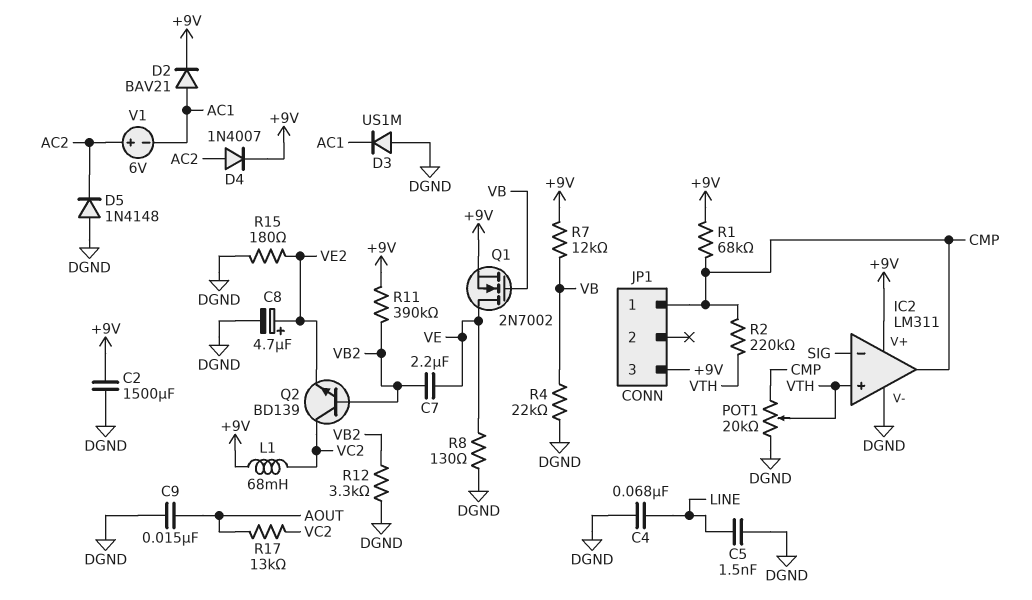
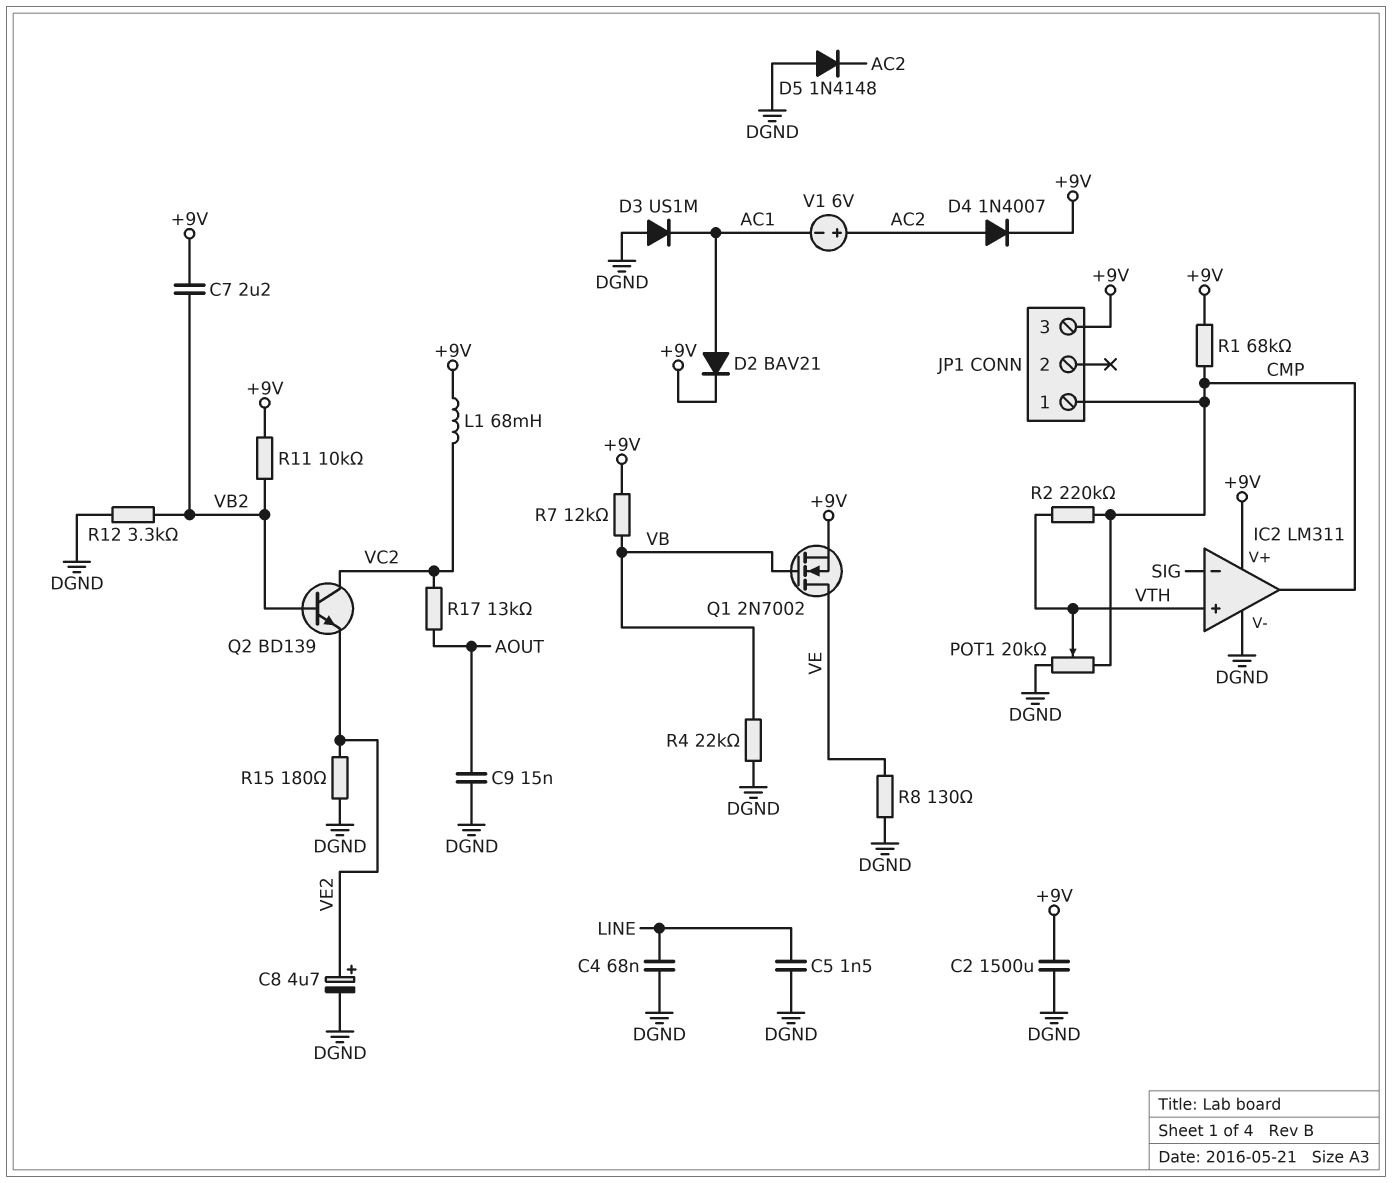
C7: 2.2uF (VB2, VE) -> 2.2uF (+9V, VB2)
R11: 390k (+9V, VB2) -> 10k (+9V, VB2)

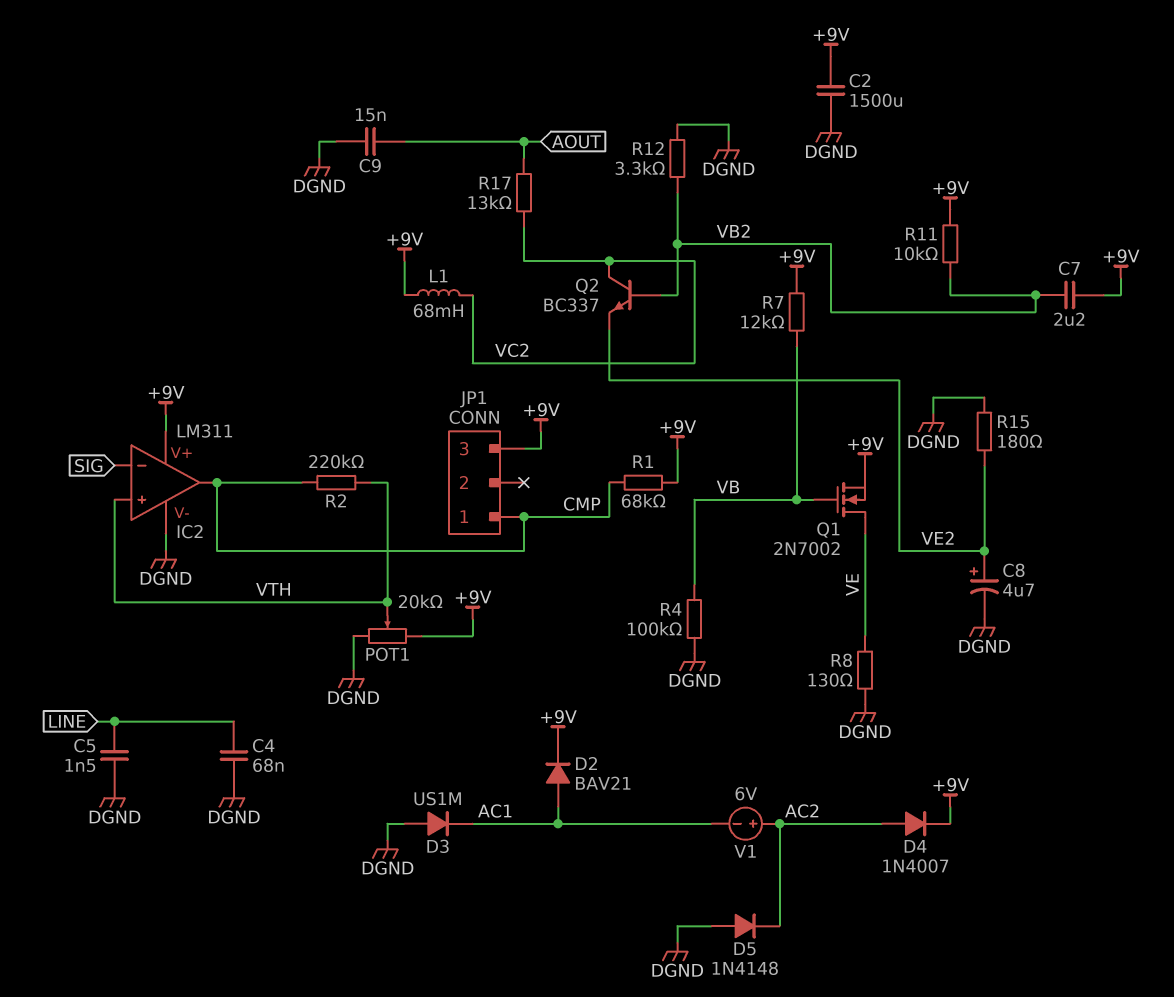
POT1: 20k (CMP, DGND, wiper VTH) -> 20k (+9V, DGND, wiper VTH)
Q2: NPN BD139 (B VB2, C VC2, E VE2) -> NPN BC337 (B VB2, C VC2, E VE2)
R4: 22k (DGND, VB) -> 100k (DGND, VB)

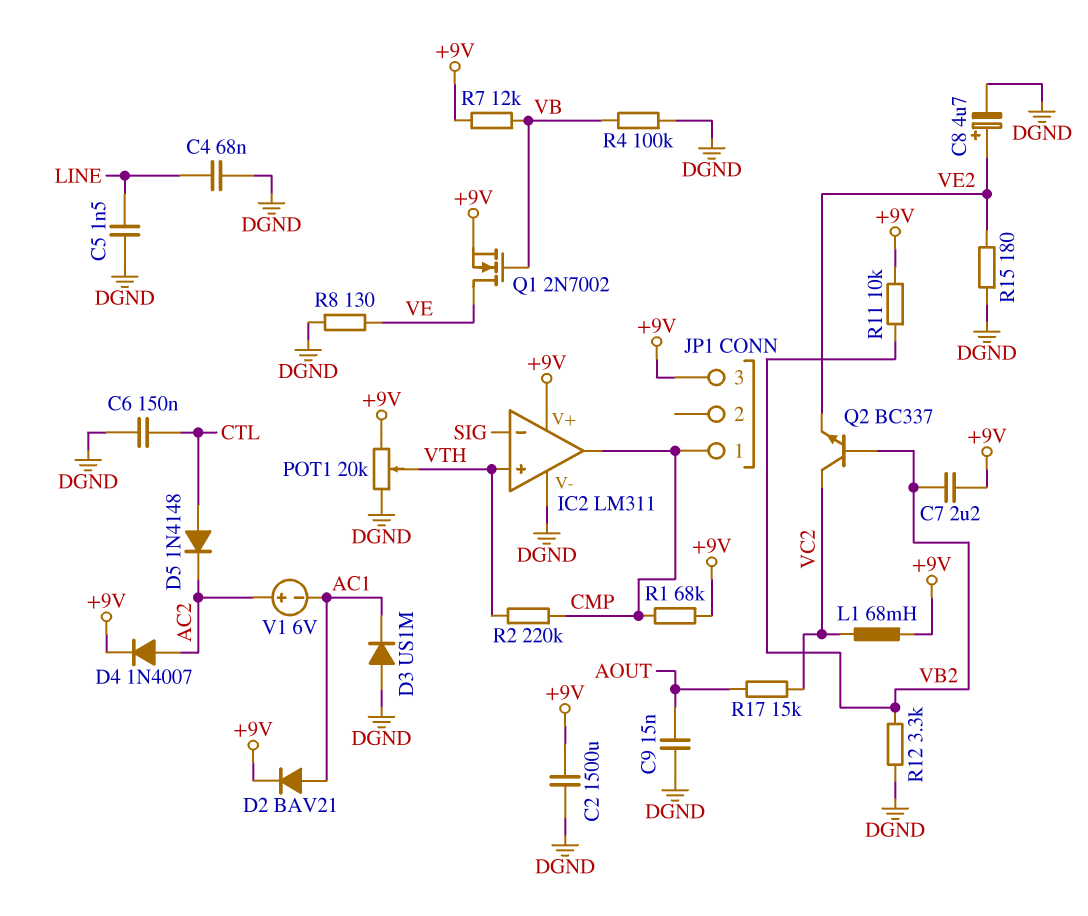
C6: none -> 150nF (CTL, DGND)
D5: diode 1N4148 (A DGND, K AC2) -> diode 1N4148 (A CTL, K AC2)
R17: 13k (AOUT, VC2) -> 15k (AOUT, VC2)

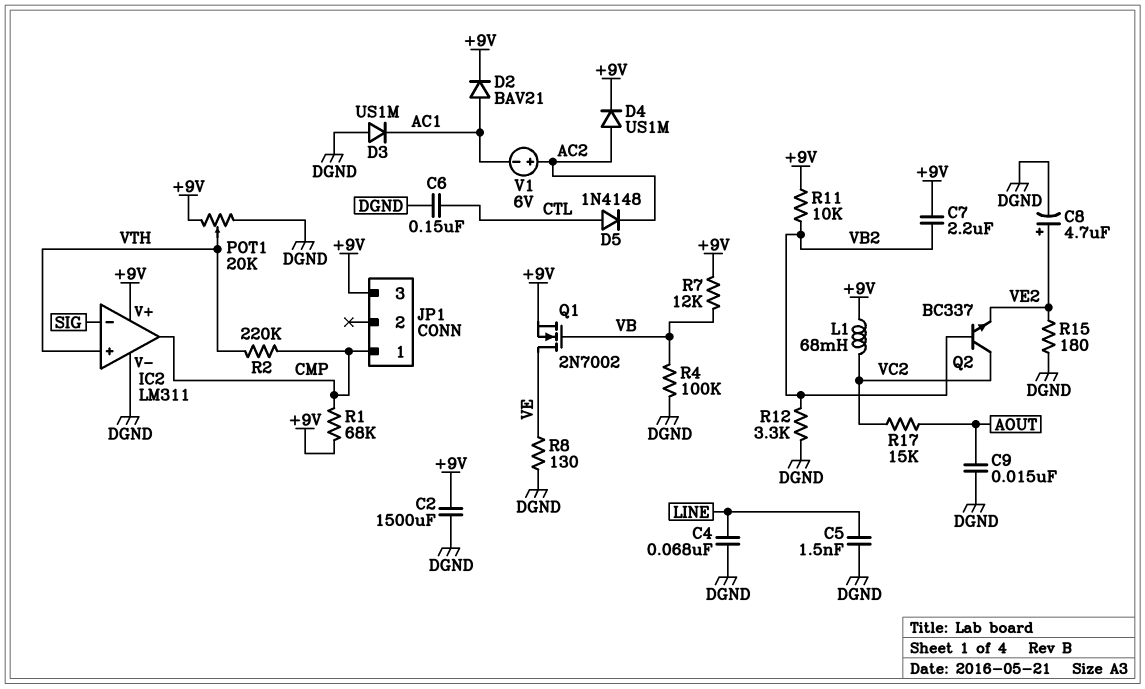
D4: diode 1N4007 (A AC2, K +9V) -> diode US1M (A AC2, K +9V)

